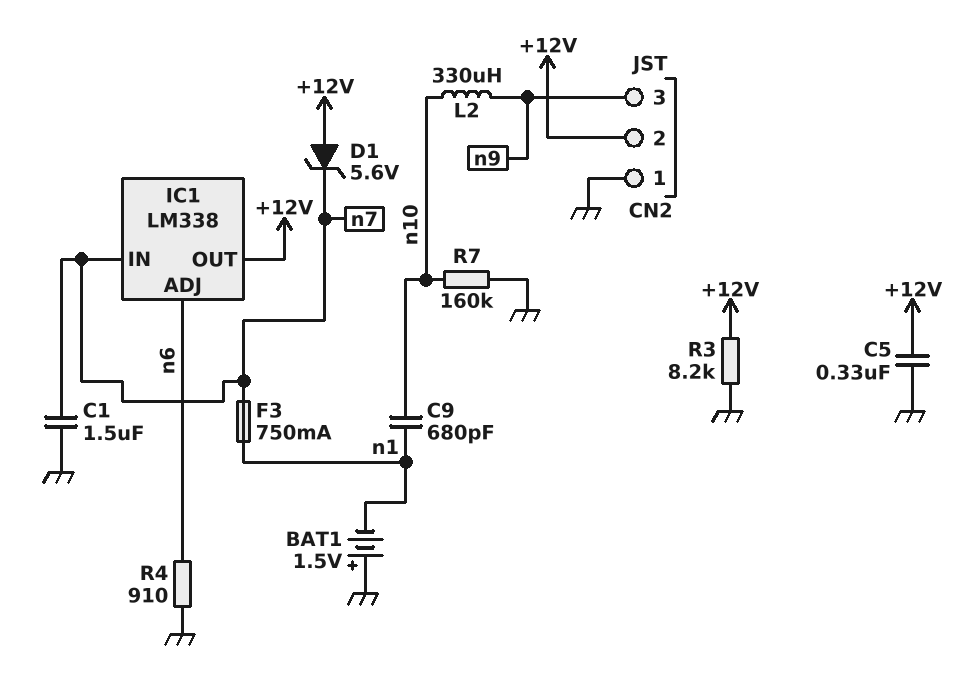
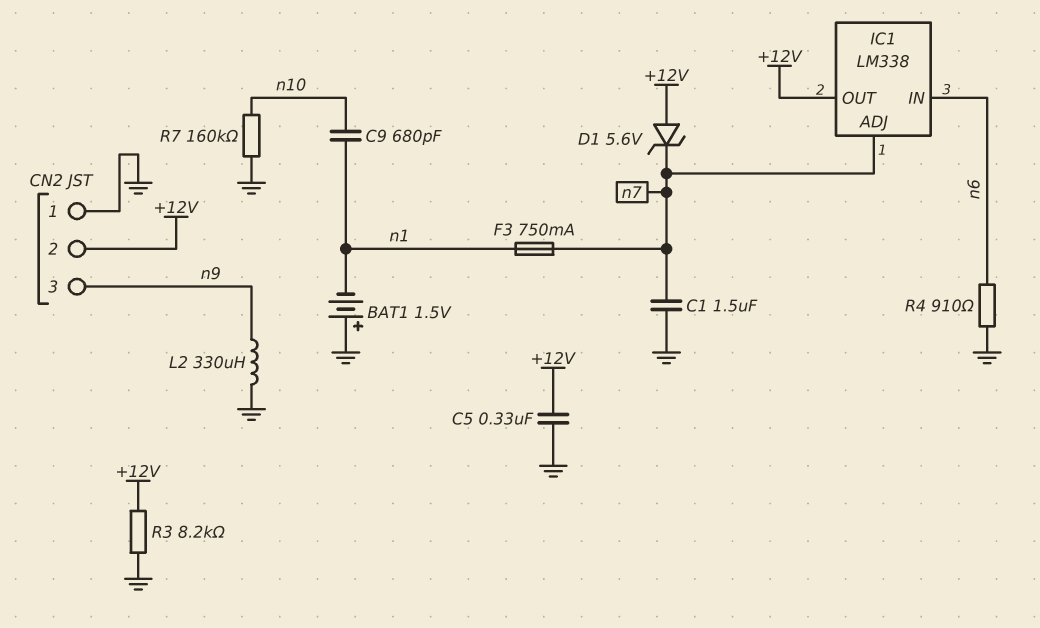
IC1 pin ADJ: n6 -> n7
IC1 pin IN: n7 -> n6
L2: 330uH (n9, n10) -> 330uH (GND, n9)

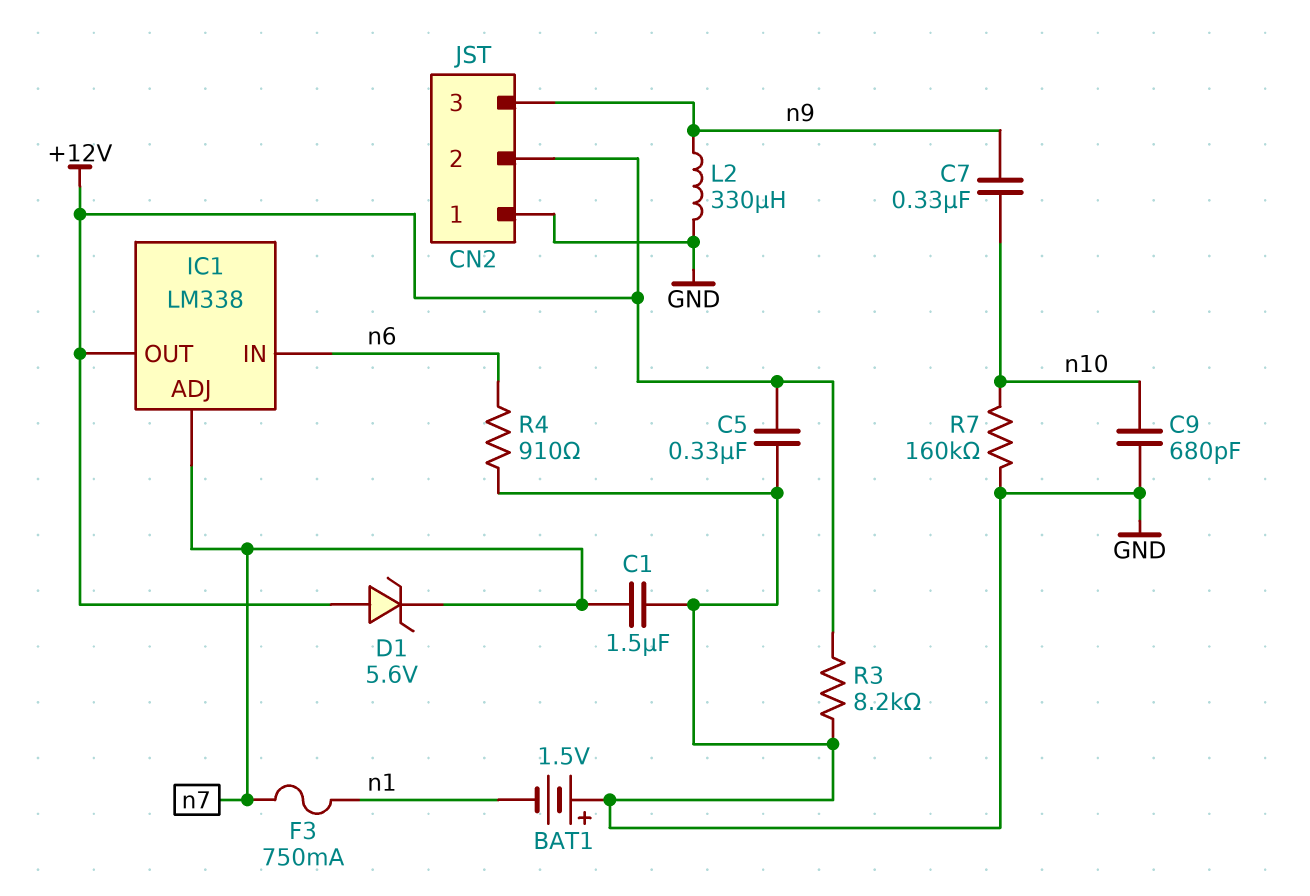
C7: none -> 330nF (n9, n10)
C9: 680pF (n1, n10) -> 680pF (GND, n10)

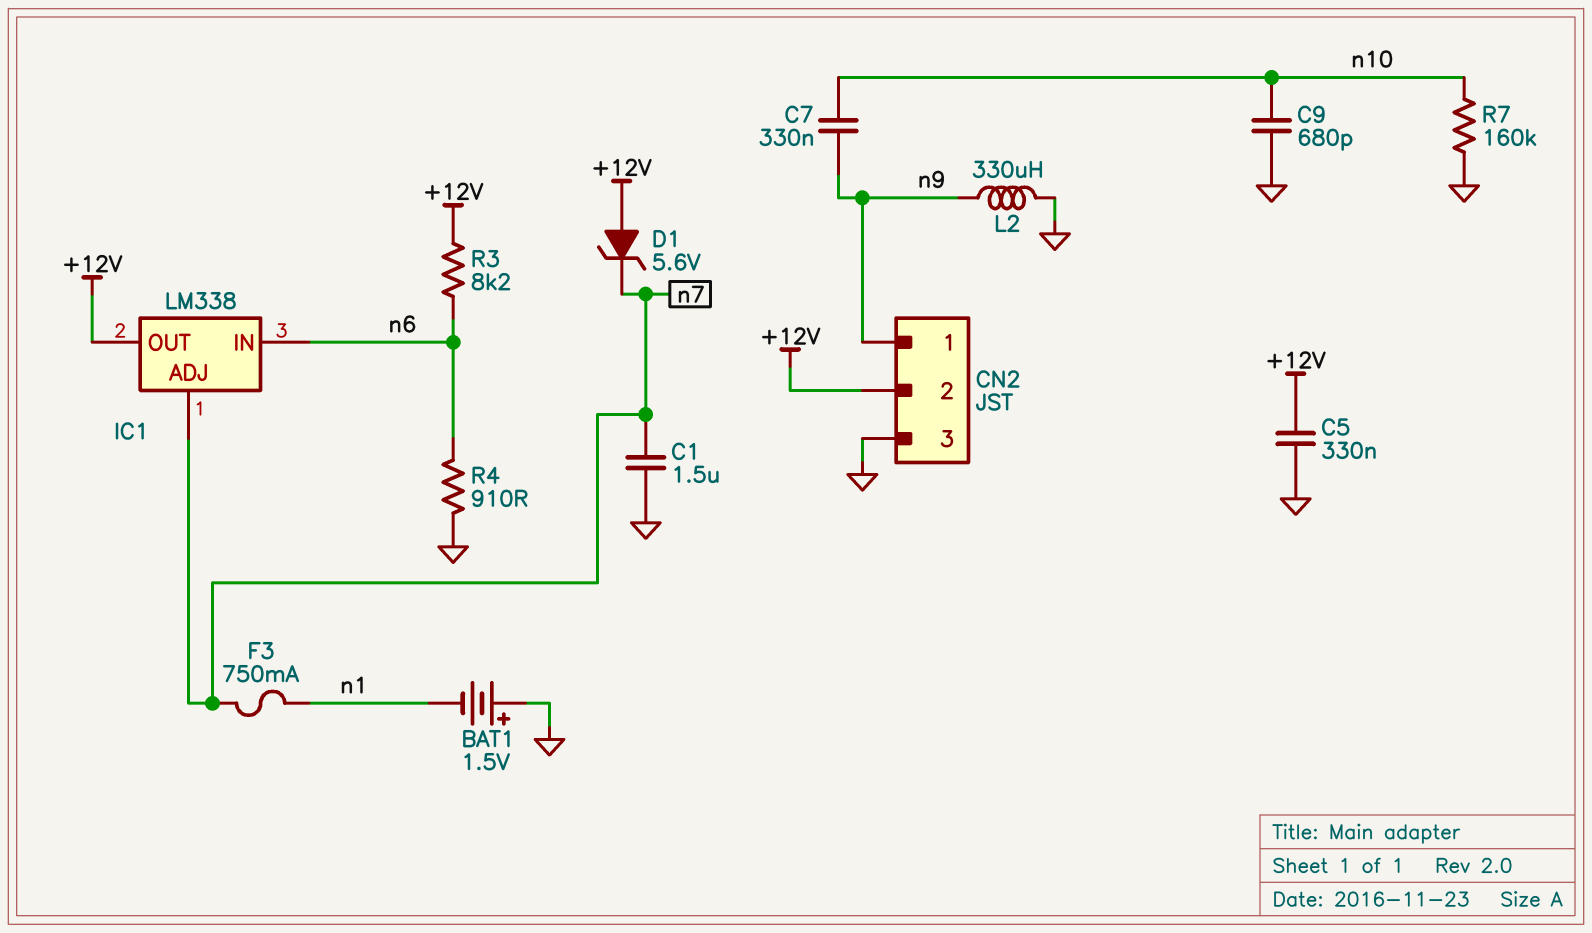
CN2 pin 1: GND -> n9
CN2 pin 3: n9 -> GND
R3: 8.2k (+12V, GND) -> 8.2k (+12V, n6)

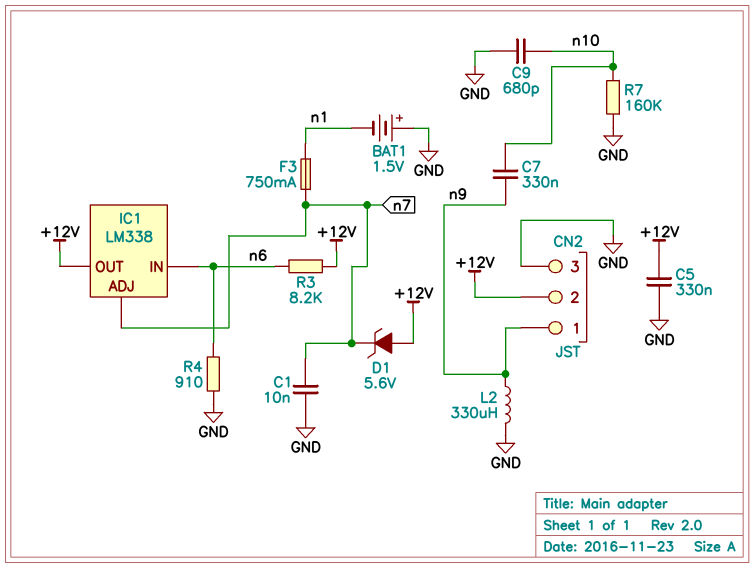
C1: 1.5uF (GND, n7) -> 10nF (GND, n7)

